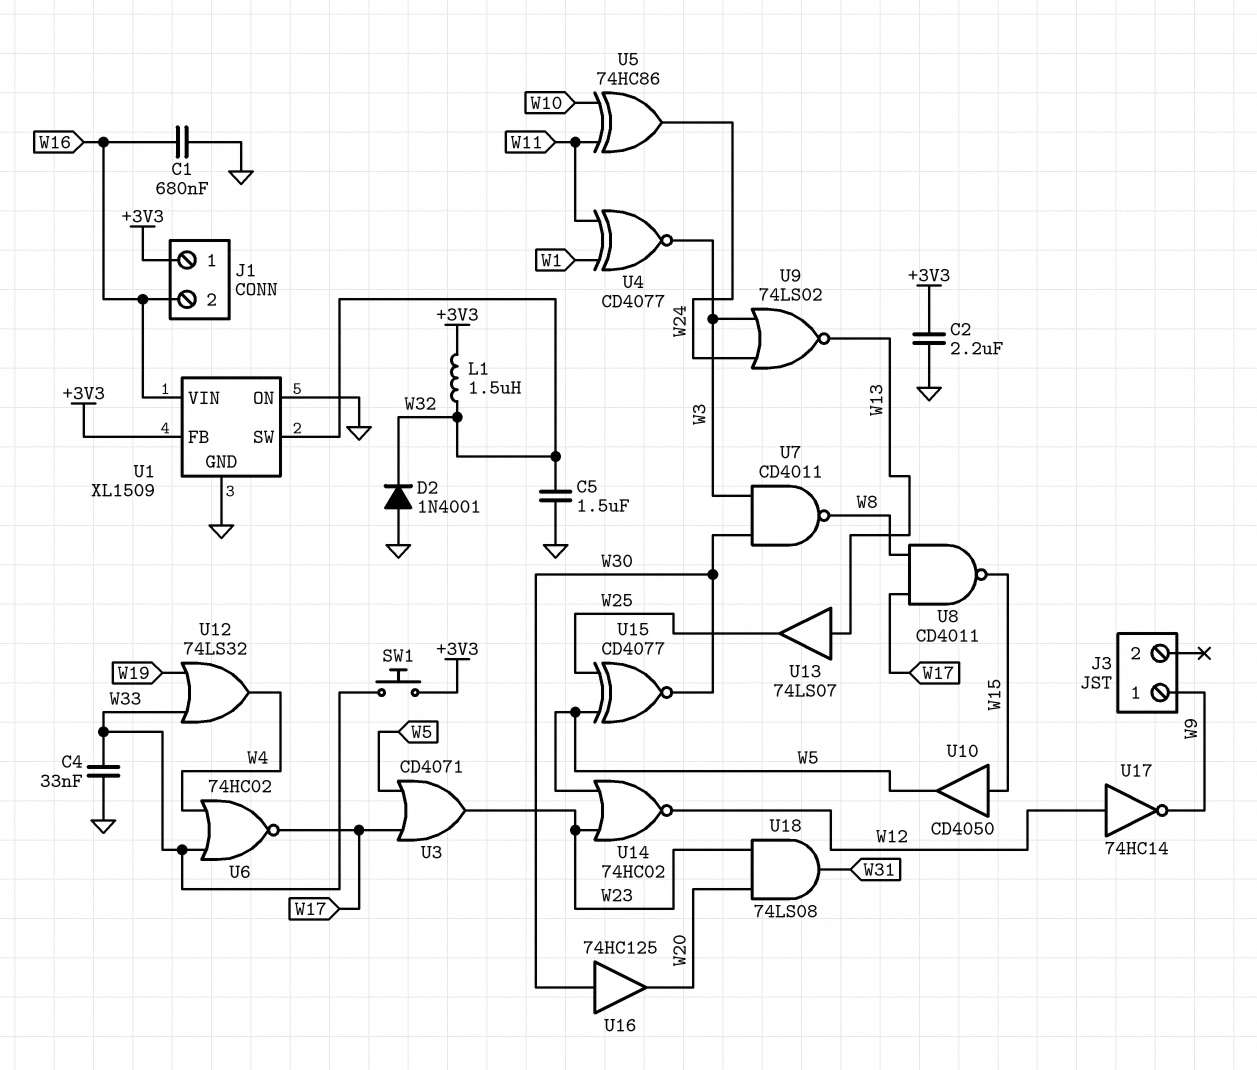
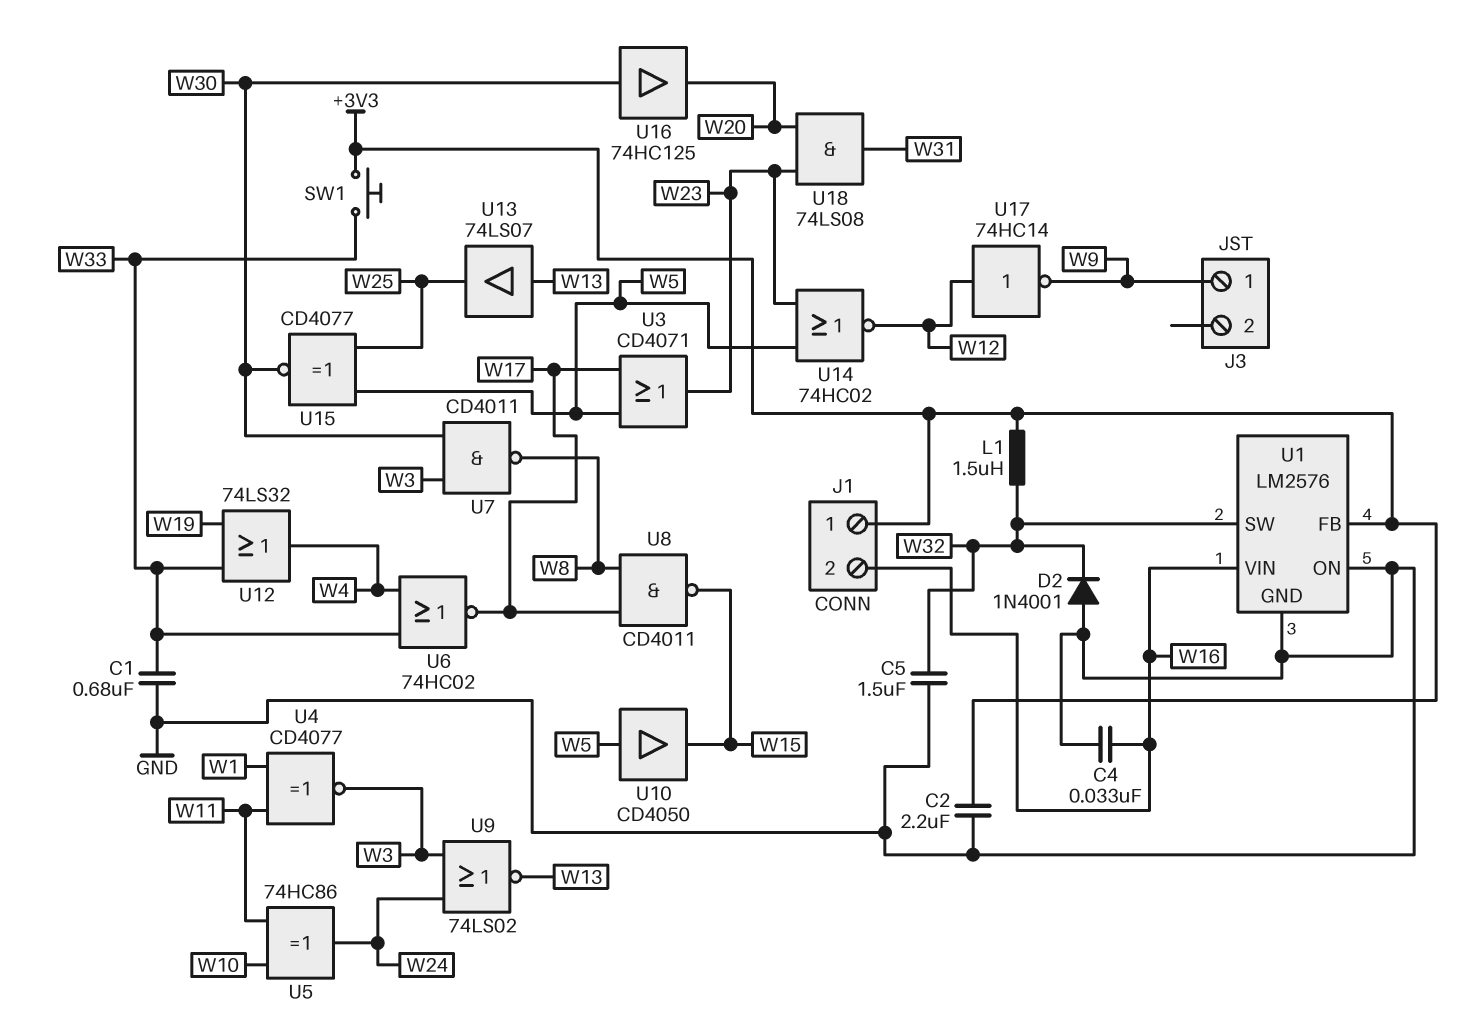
C1: 680nF (GND, W16) -> 680nF (GND, W33)
C4: 33nF (GND, W33) -> 33nF (GND, W16)
U1: XL1509 -> LM2576
U10: buffer CD4050 (in W15, out W5) -> buffer CD4050 (in W5, out W15)

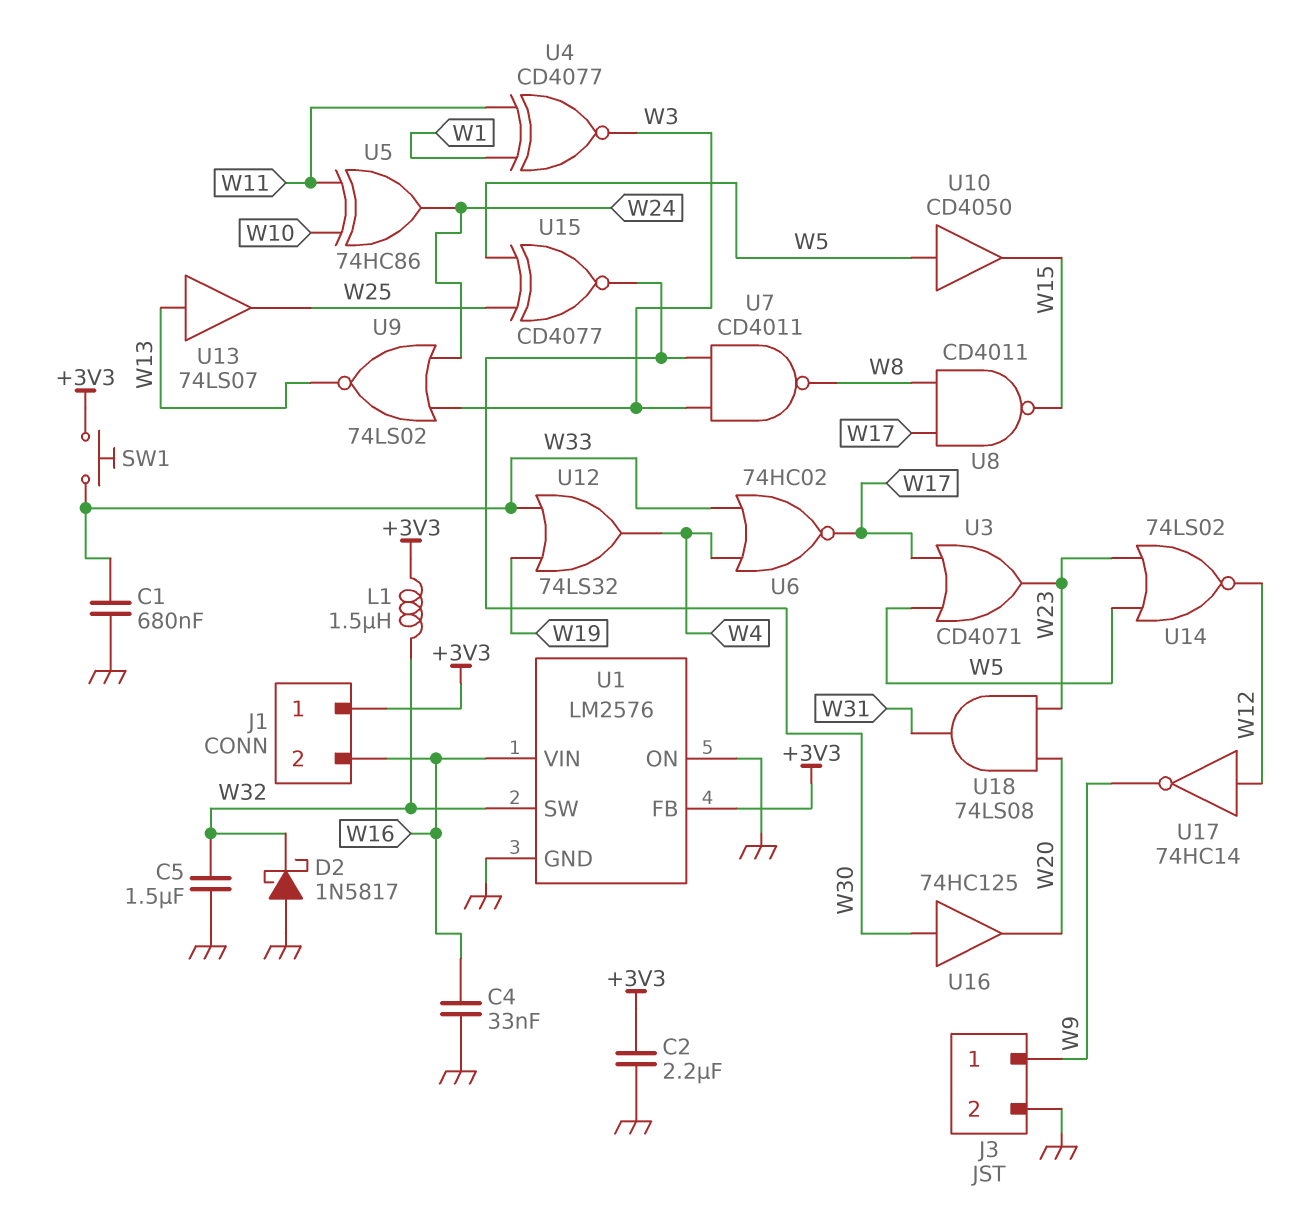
D2: diode 1N4001 (A GND, K W32) -> schottky 1N5817 (A GND, K W32)
J3 pin 2: none -> GND
U14: NOR 74HC02 (in W5, in W23, out W12) -> NOR 74LS02 (in W5, in W23, out W12)

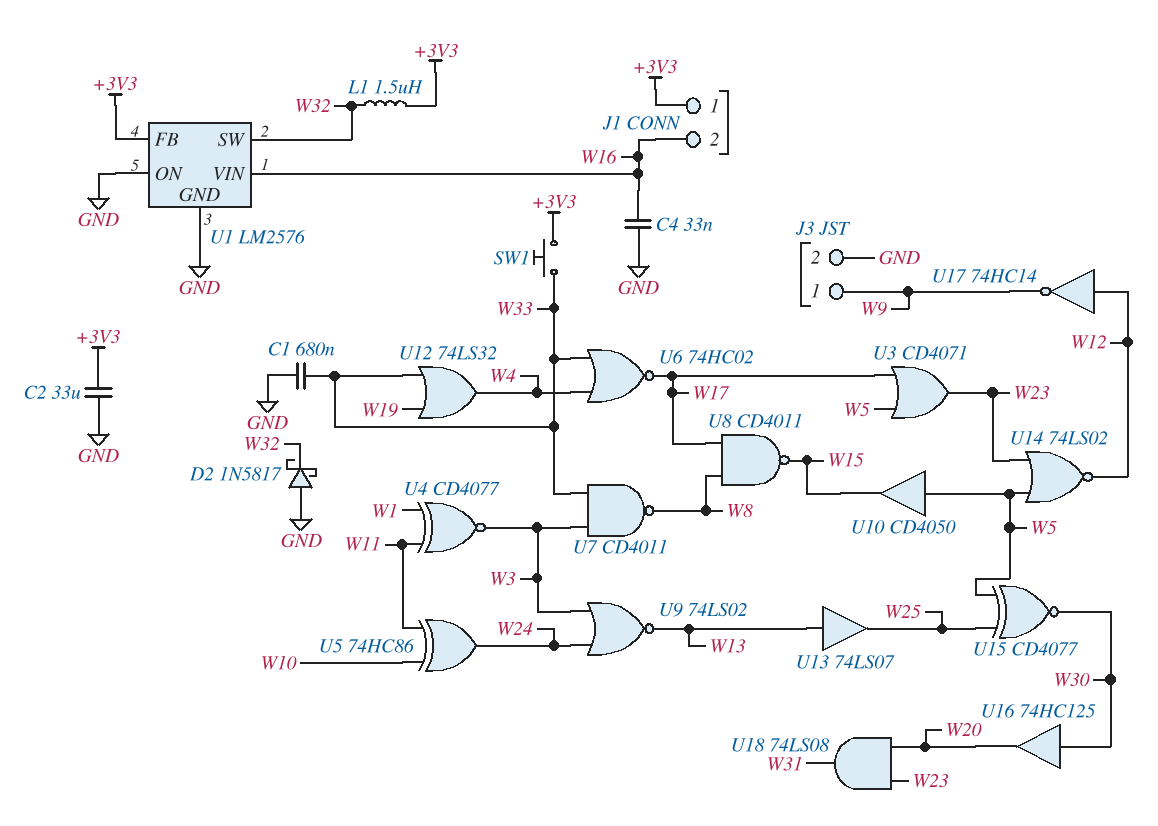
C2: 2.2uF (+3V3, GND) -> 33uF (+3V3, GND)
C5: 1.5uF (GND, W32) -> none
U7: NAND CD4011 (in W3, in W30, out W8) -> NAND CD4011 (in W3, in W33, out W8)

